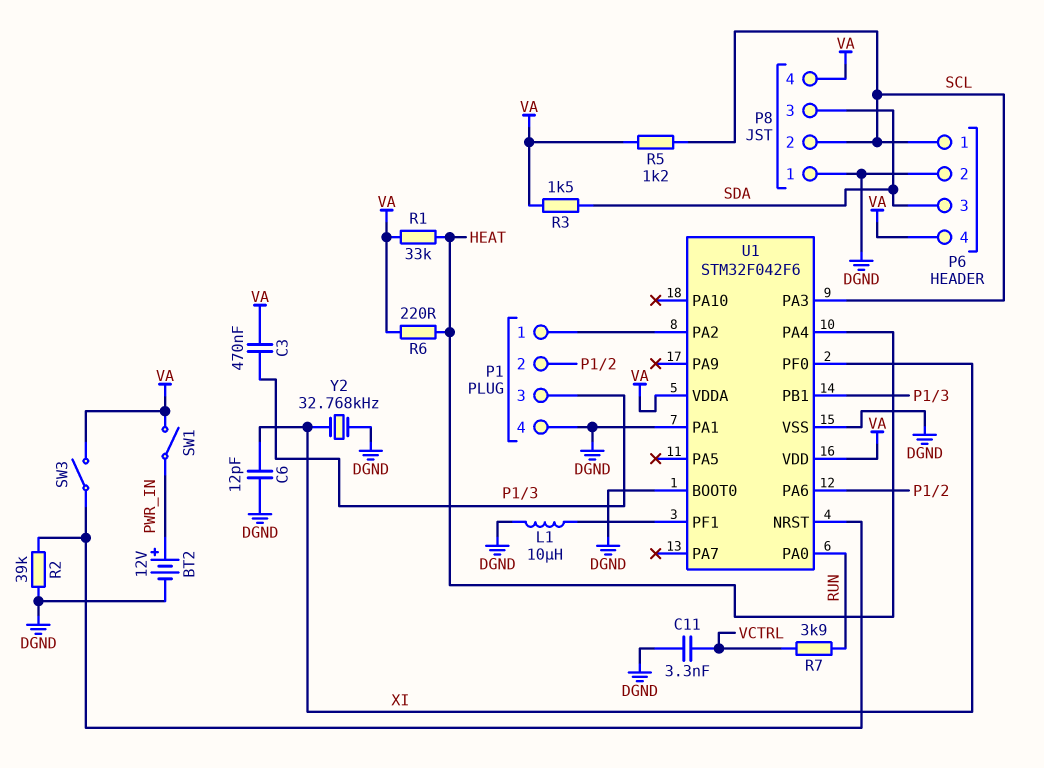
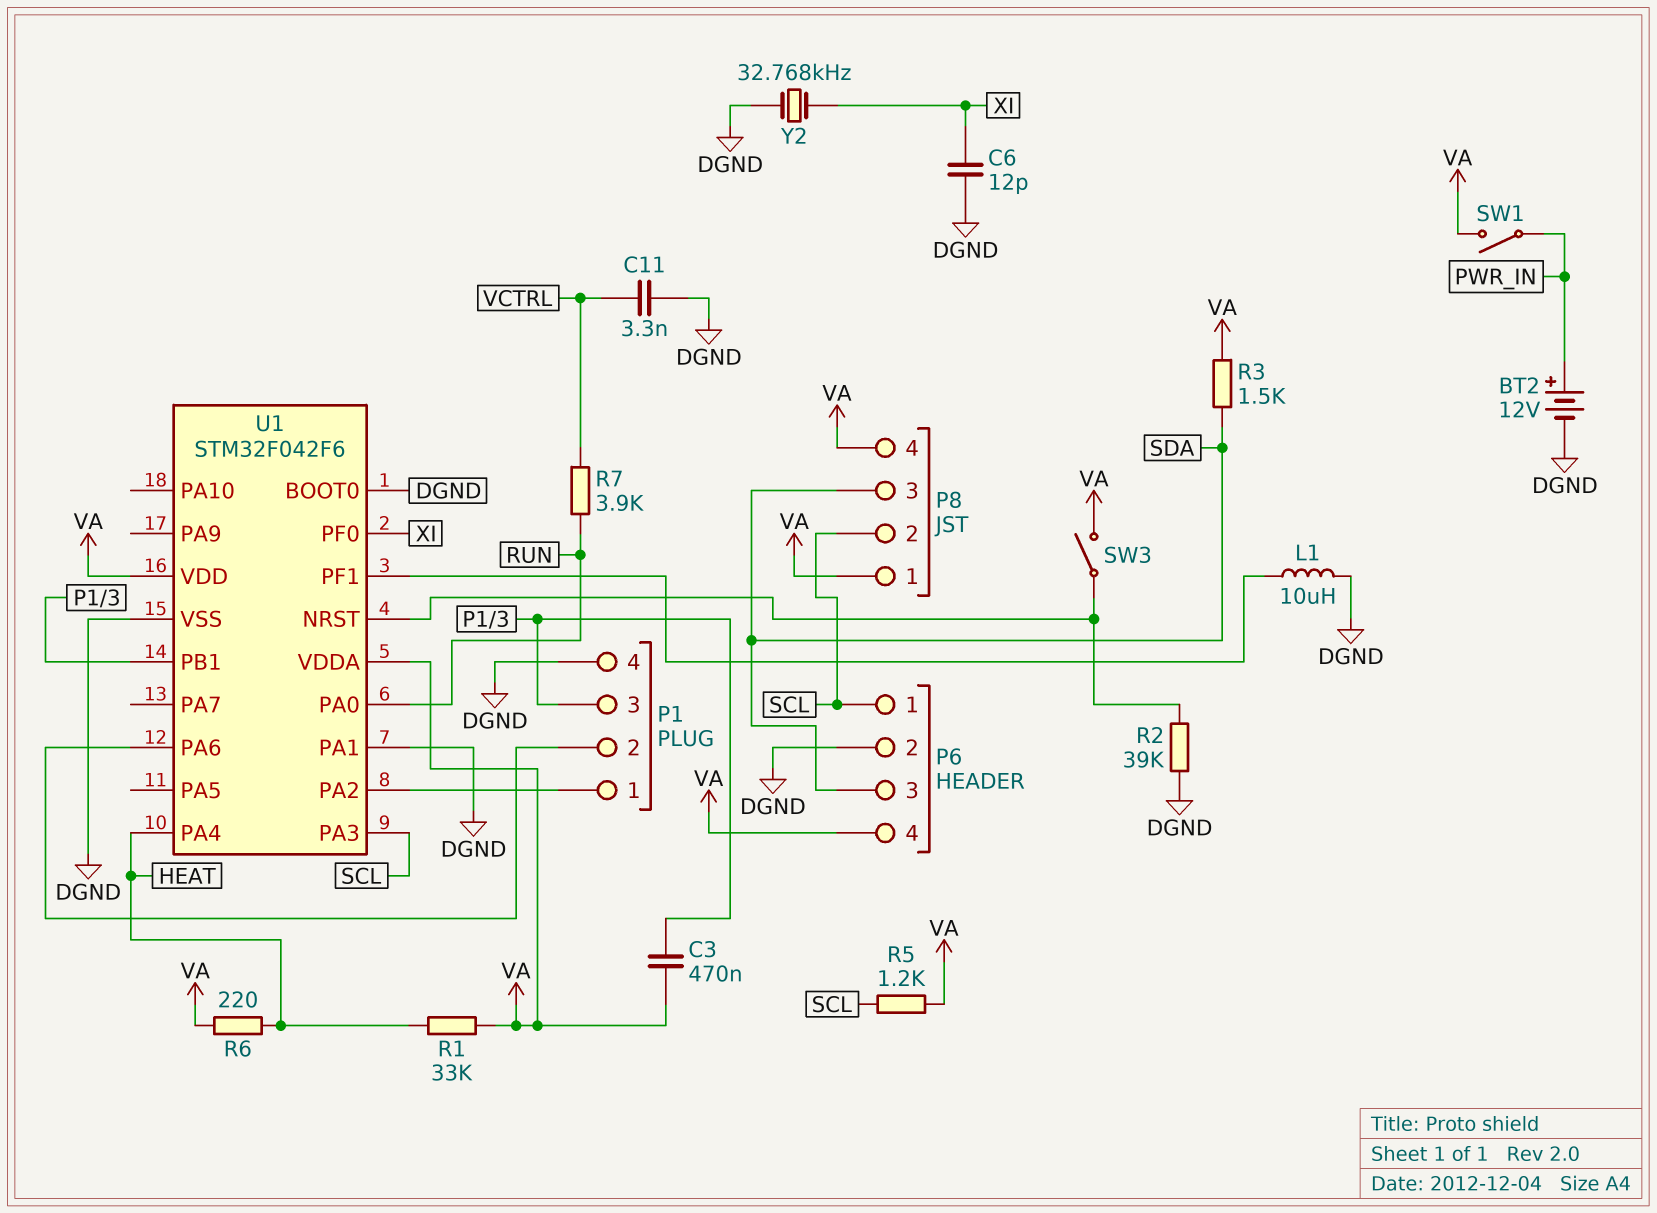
P8 pin 1: DGND -> VA

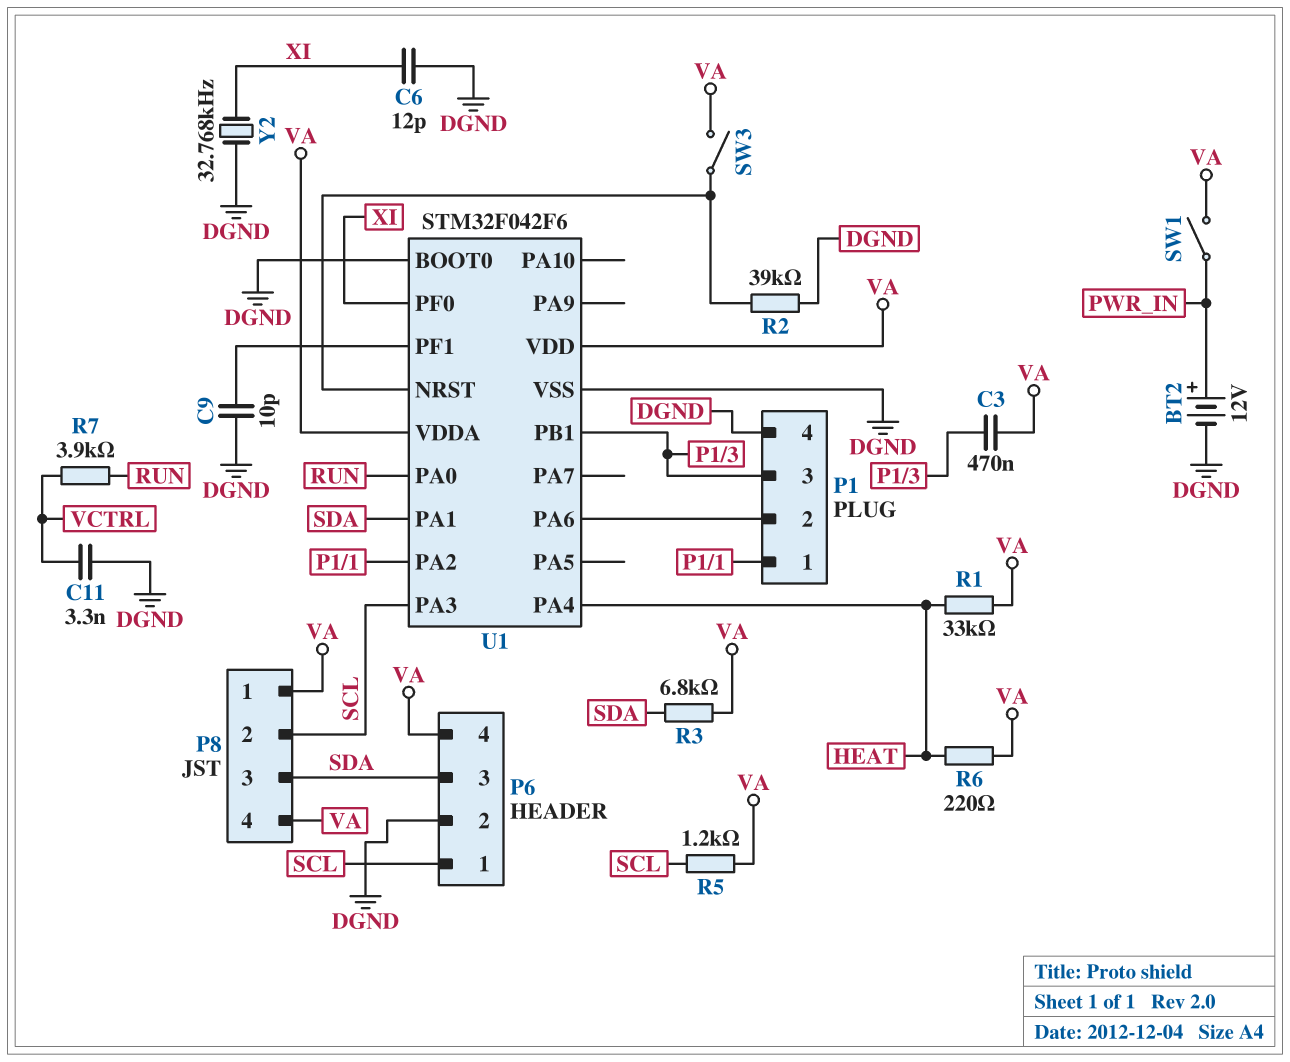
C9: none -> 10pF (DGND, U1/PF1)
L1: 10uH (DGND, U1/PF1) -> none
R3: 1.5k (SDA, VA) -> 6.8k (SDA, VA)
U1 pin PA1: DGND -> SDA

